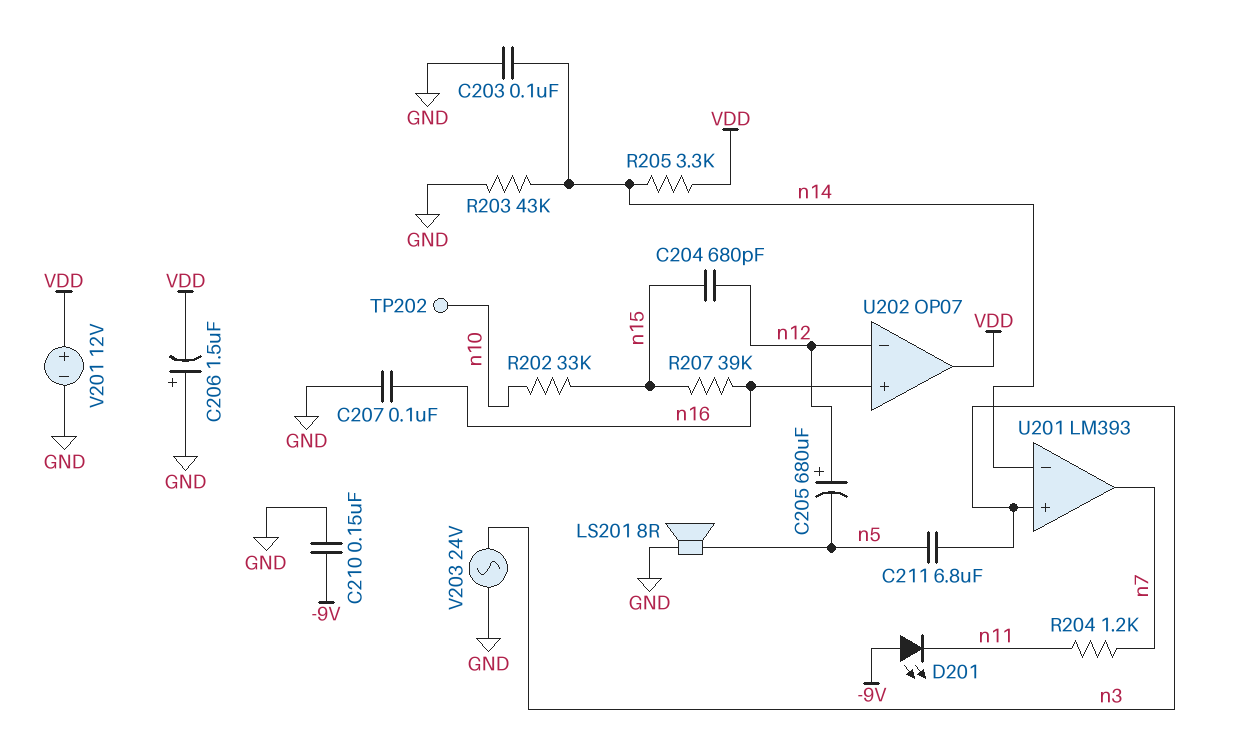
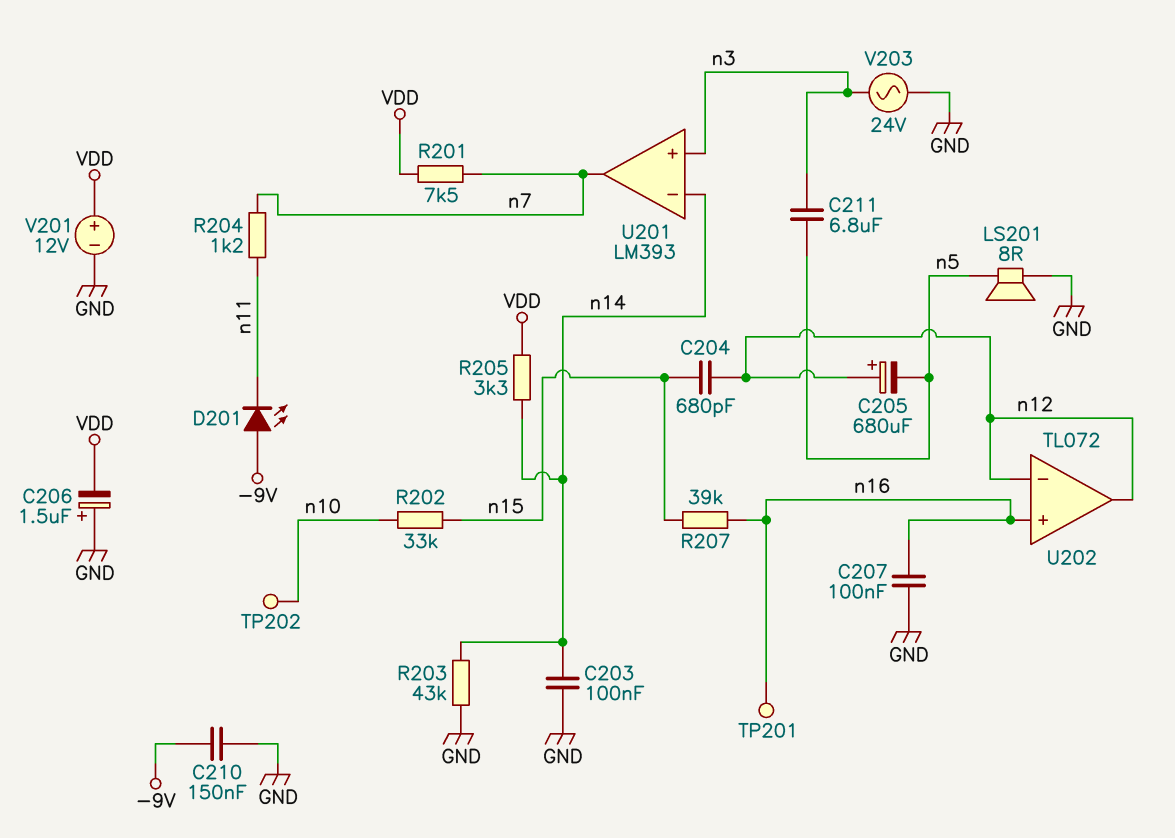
R201: none -> 7.5k (VDD, n7)
TP201: none -> test point (n16)
U202: OP07 -> TL072
U202 pin out: VDD -> n12

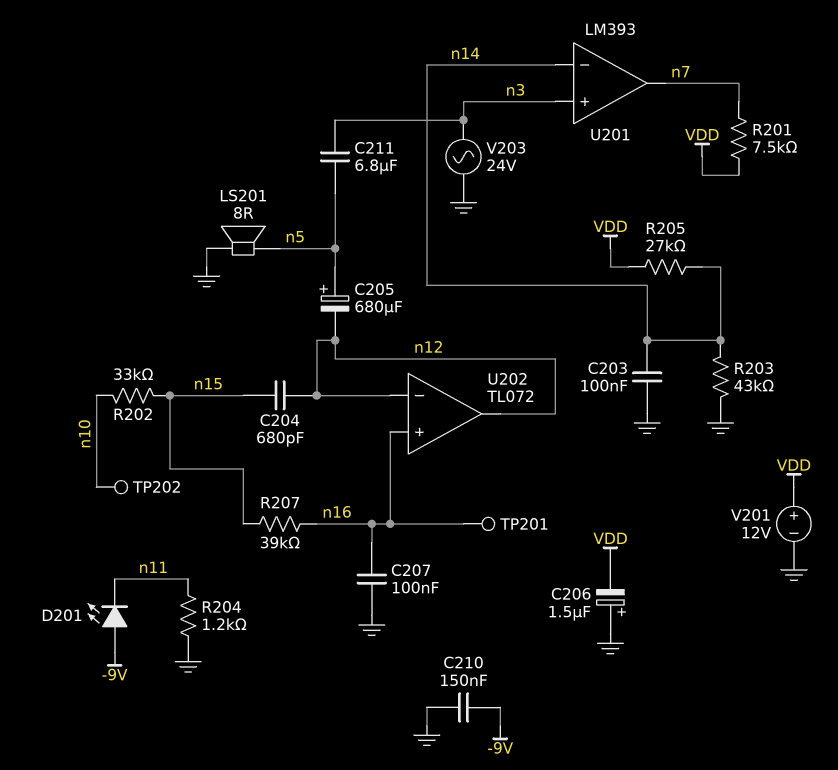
C205: 680uF (plus n12, minus n5) -> 680uF (plus n5, minus n12)
R204: 1.2k (n7, n11) -> 1.2k (GND, n11)
R205: 3.3k (VDD, n14) -> 27k (VDD, n14)

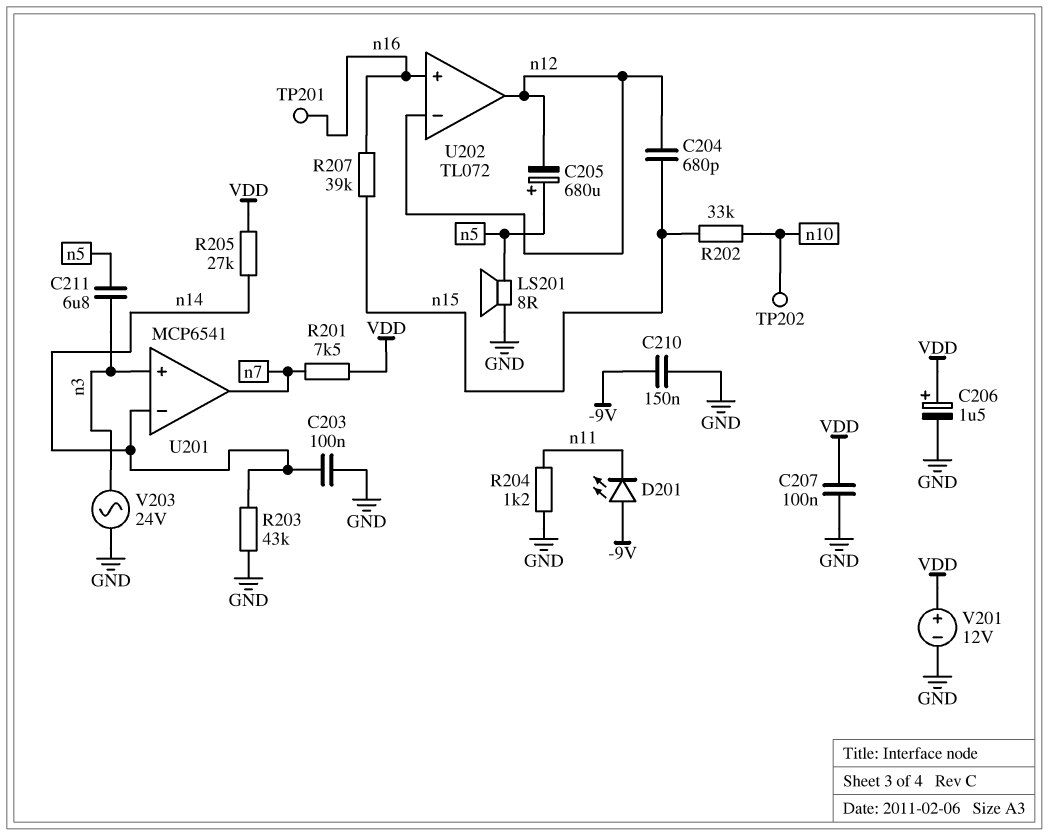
C206: 1.5uF (plus GND, minus VDD) -> 1.5uF (plus VDD, minus GND)
C207: 100nF (GND, n16) -> 100nF (GND, VDD)
U201: LM393 -> MCP6541

